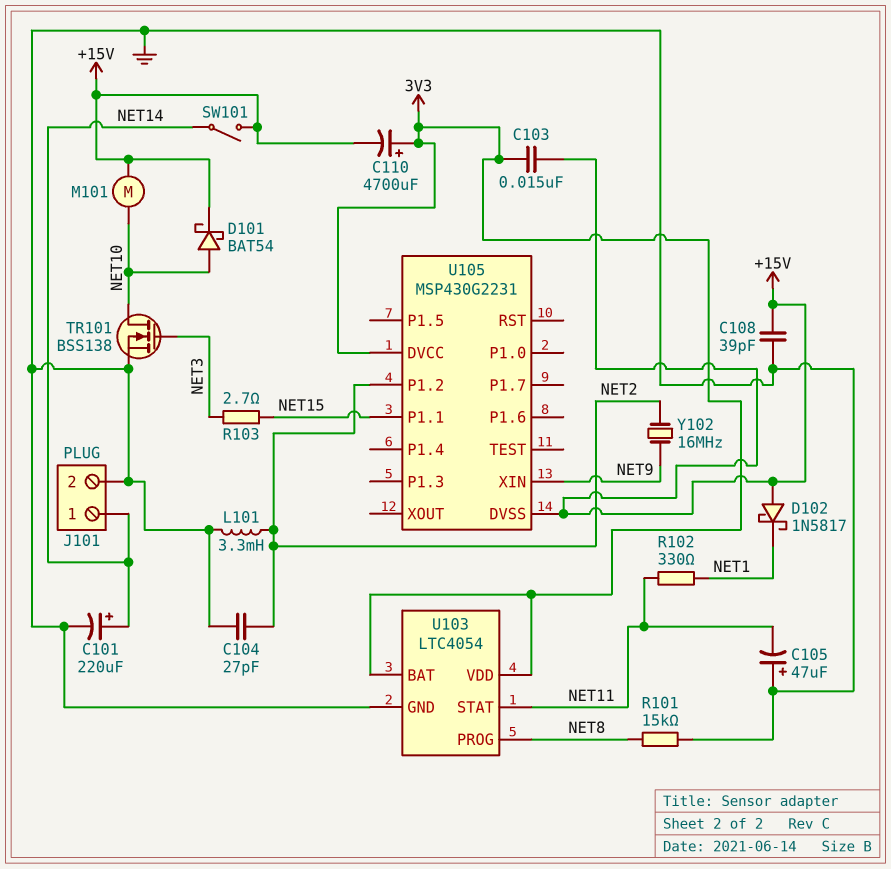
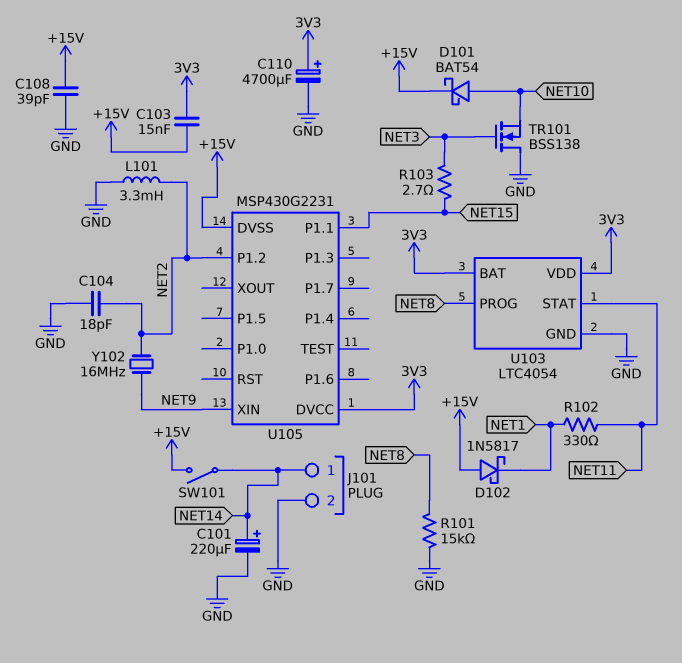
C104: 27pF (GND, NET2) -> 18pF (GND, NET2)
C105: 47uF (plus GND, minus NET11) -> none
C110: 4700uF (plus 3V3, minus +15V) -> 4700uF (plus 3V3, minus GND)
M101: motor (+15V, NET10) -> none
TR101: NMOS BSS138 (G NET3, D NET10, S GND) -> NMOS BSS138 (G NET3, D GND, S NET10)

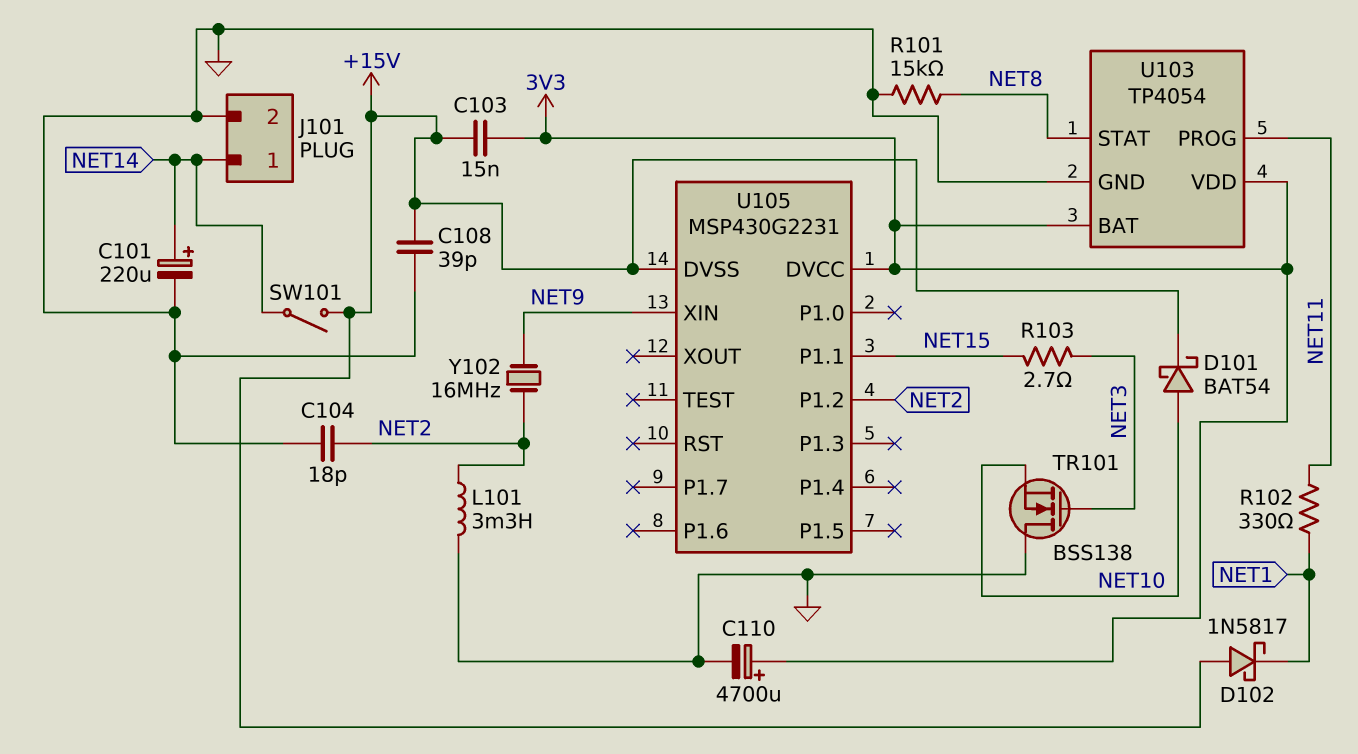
U103: LTC4054 -> TP4054
U103 pin PROG: NET8 -> NET11
U103 pin STAT: NET11 -> NET8

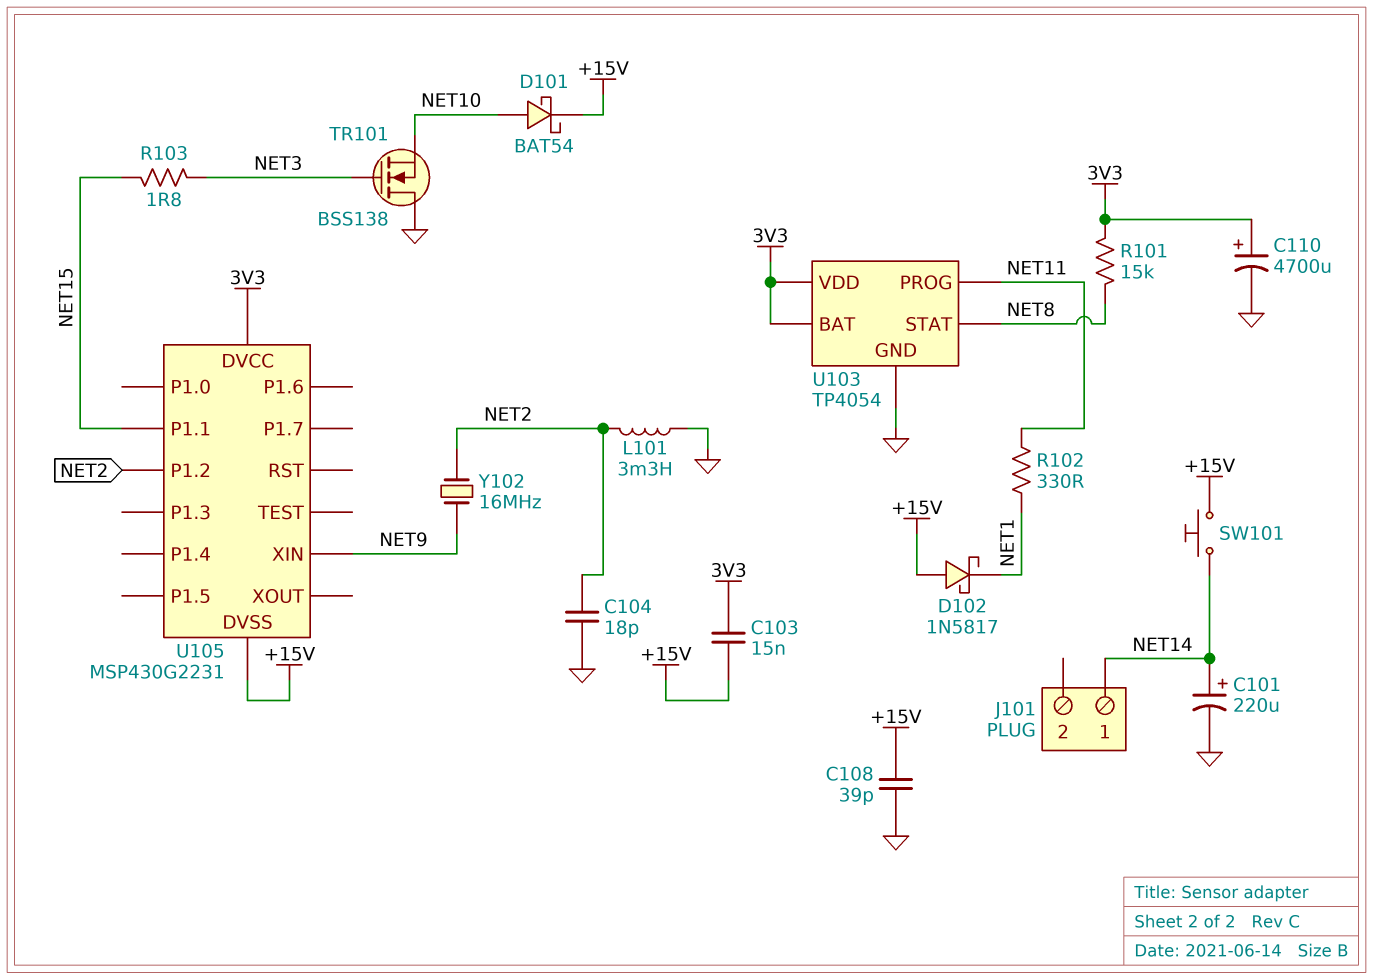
J101 pin 2: GND -> none
R101: 15k (GND, NET8) -> 15k (3V3, NET8)
R103: 2.7 (NET3, NET15) -> 1.8 (NET3, NET15)
SW101: switch (+15V, NET14) -> button (+15V, NET14)

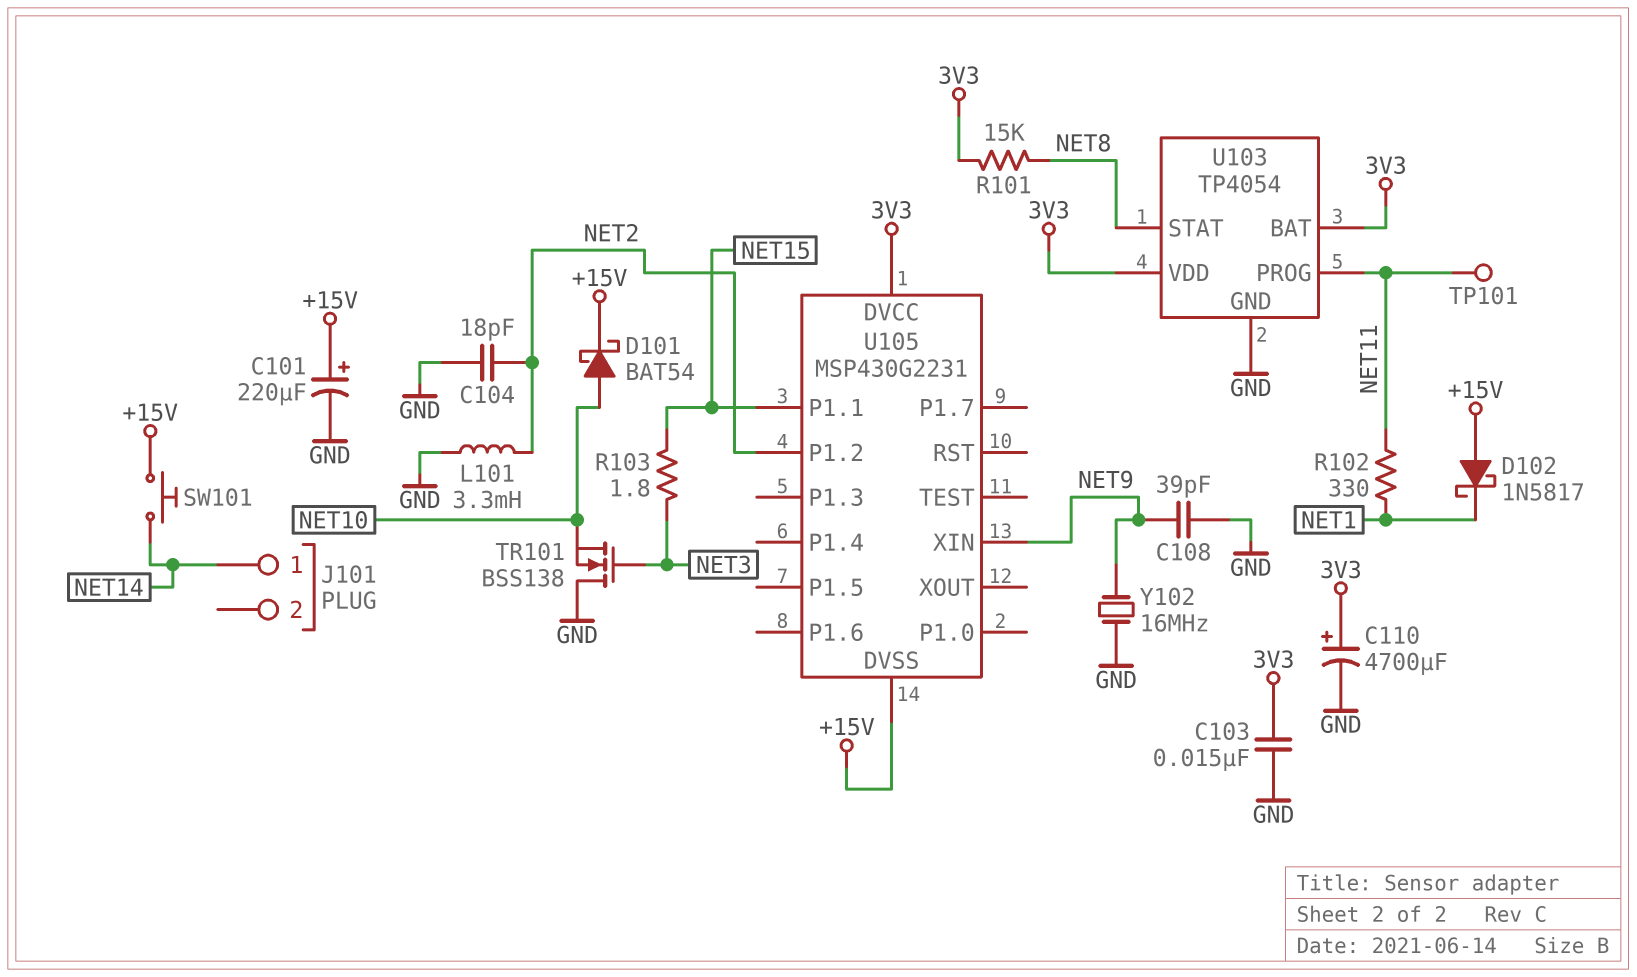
C101: 220uF (plus NET14, minus GND) -> 220uF (plus +15V, minus GND)
C103: 15nF (+15V, 3V3) -> 15nF (3V3, GND)
C108: 39pF (+15V, GND) -> 39pF (GND, NET9)
TP101: none -> test point (NET11)
Y102: 16MHz (NET2, NET9) -> 16MHz (GND, NET9)

